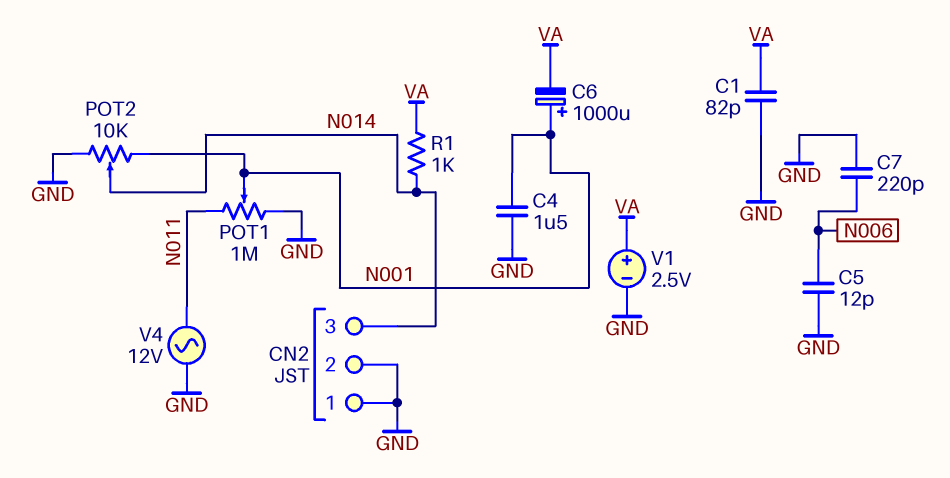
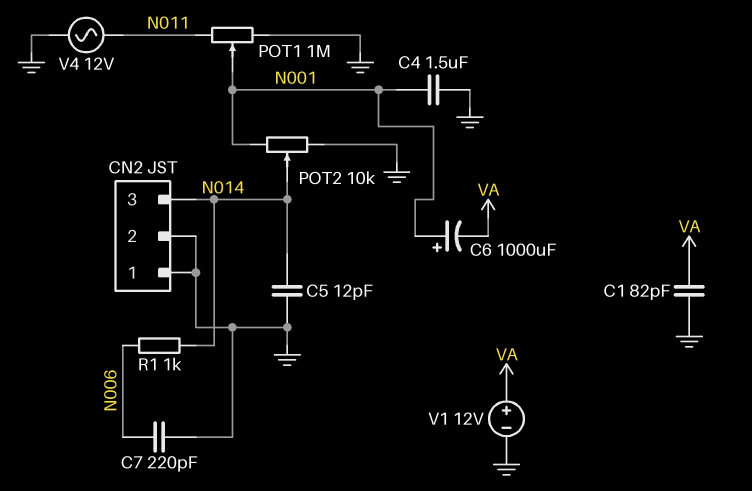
C5: 12pF (GND, N006) -> 12pF (GND, N014)
R1: 1k (N014, VA) -> 1k (N006, N014)
V1: 2.5V (plus VA, minus GND) -> 12V (plus VA, minus GND)

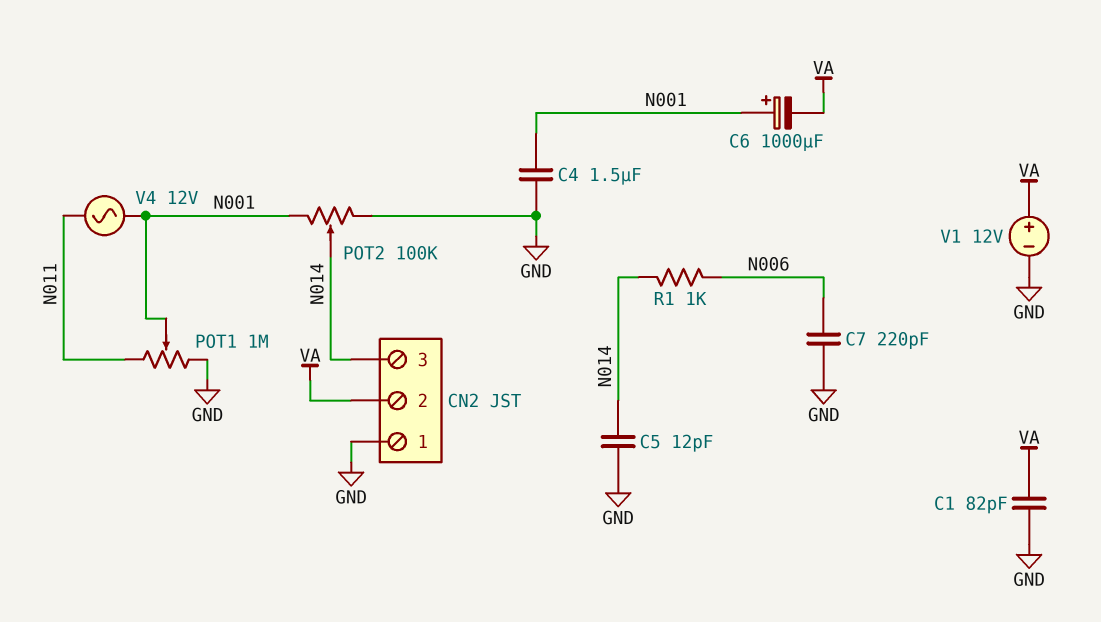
CN2 pin 2: GND -> VA
POT2: 10k (GND, N001, wiper N014) -> 100k (GND, N001, wiper N014)
V4: AC 12V (GND, N011) -> AC 12V (N001, N011)

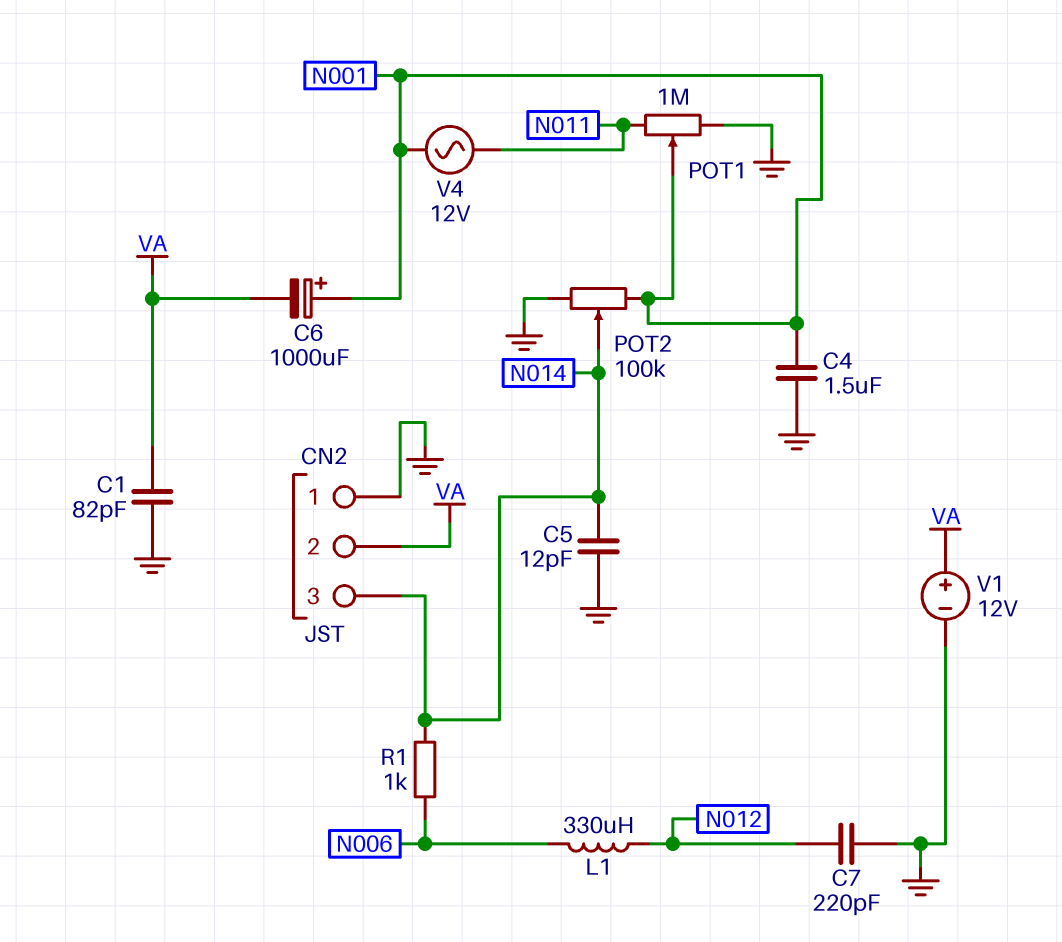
C7: 220pF (GND, N006) -> 220pF (GND, N012)
L1: none -> 330uH (N006, N012)

